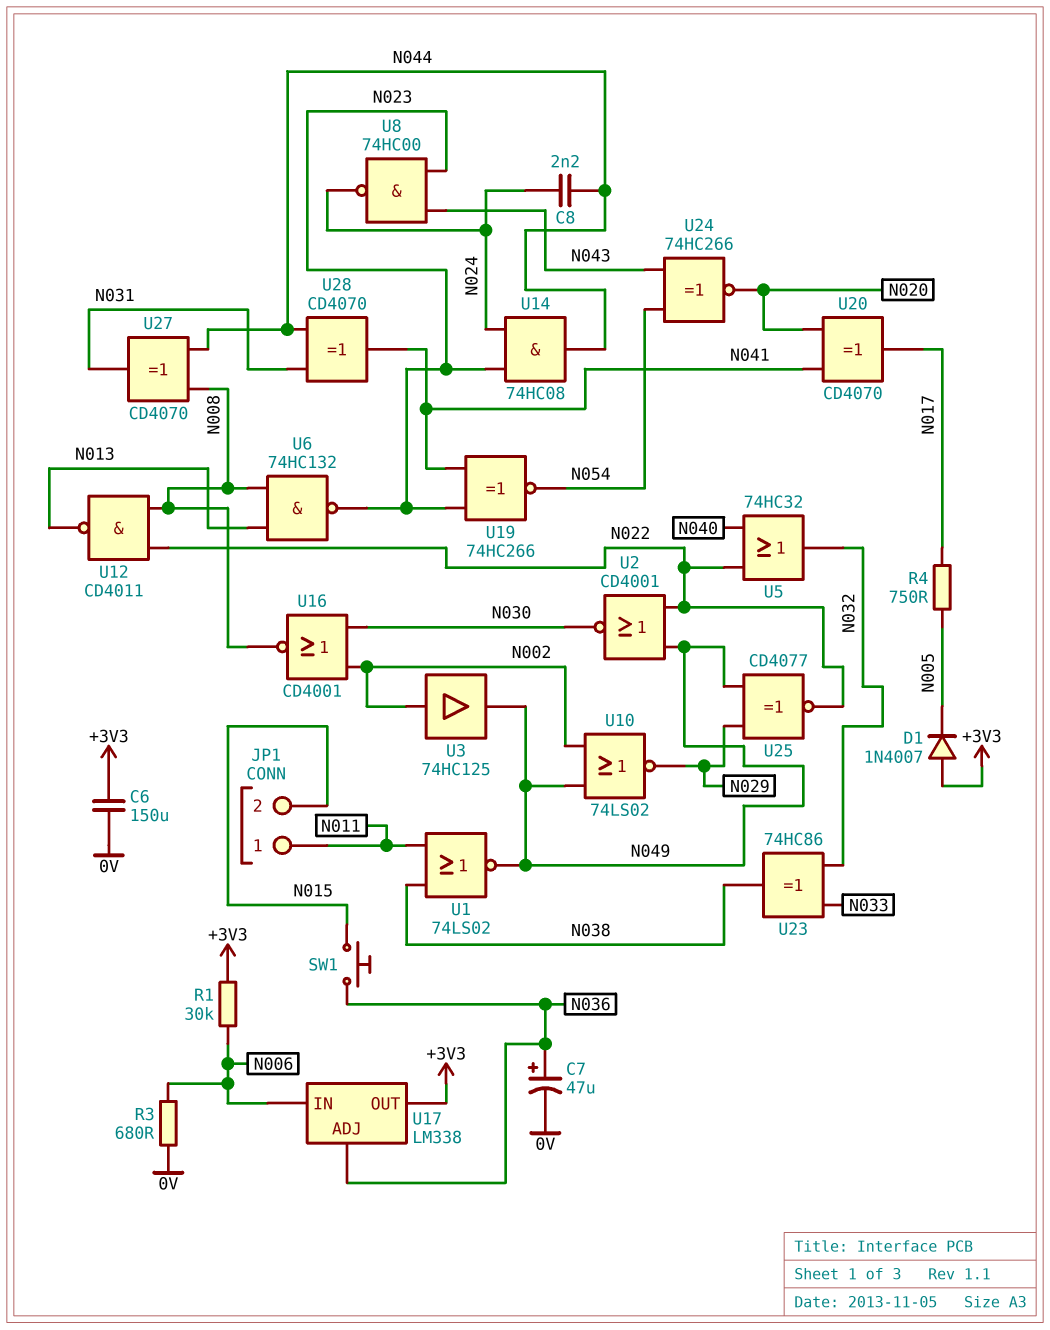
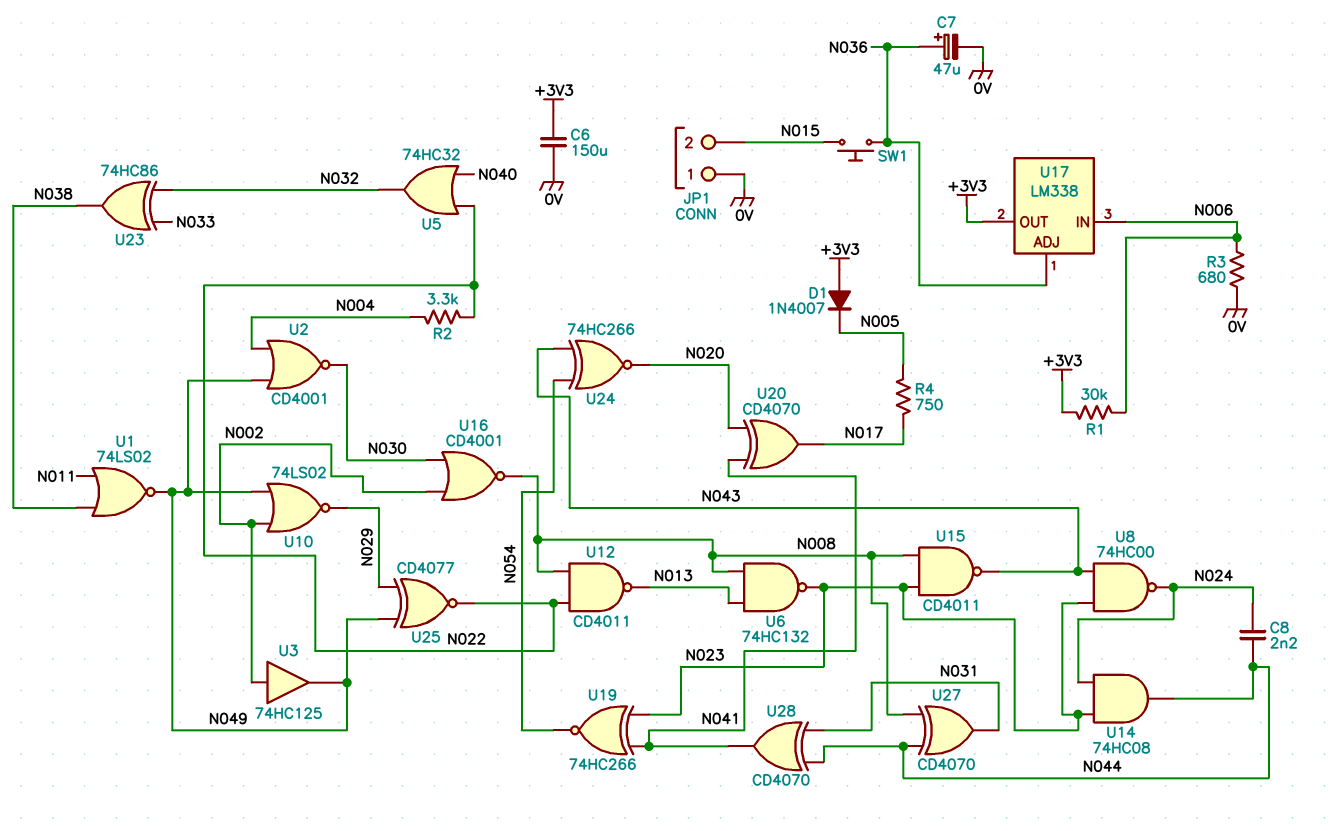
JP1 pin 1: N011 -> 0V
R2: none -> 3.3k (N004, N022)
U2: NOR CD4001 (in N022, in N049, out N030) -> NOR CD4001 (in N004, in N049, out N030)
U15: none -> NAND CD4011 (in N008, in N023, out N043)

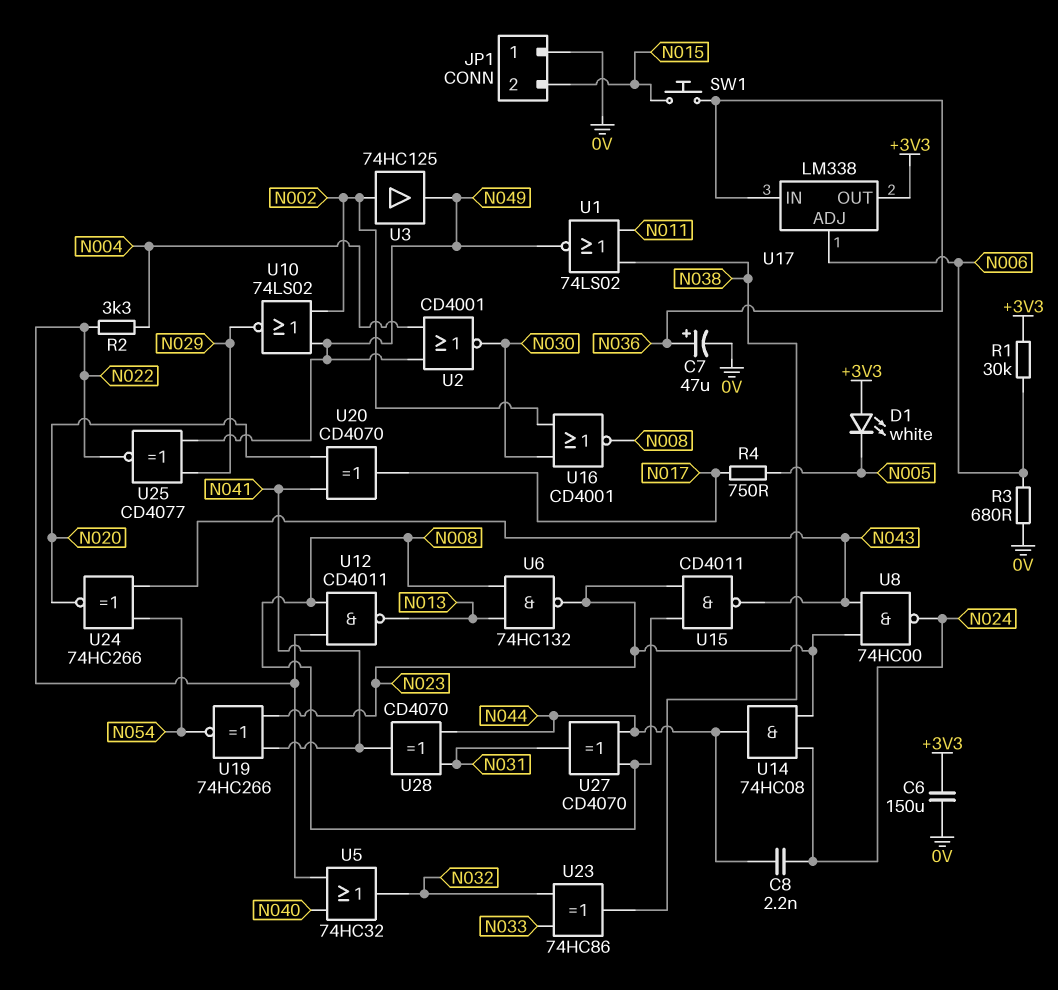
D1: diode 1N4007 (A +3V3, K N005) -> LED white (A +3V3, K N005)
U17 pin ADJ: N036 -> N006
U17 pin IN: N006 -> N036

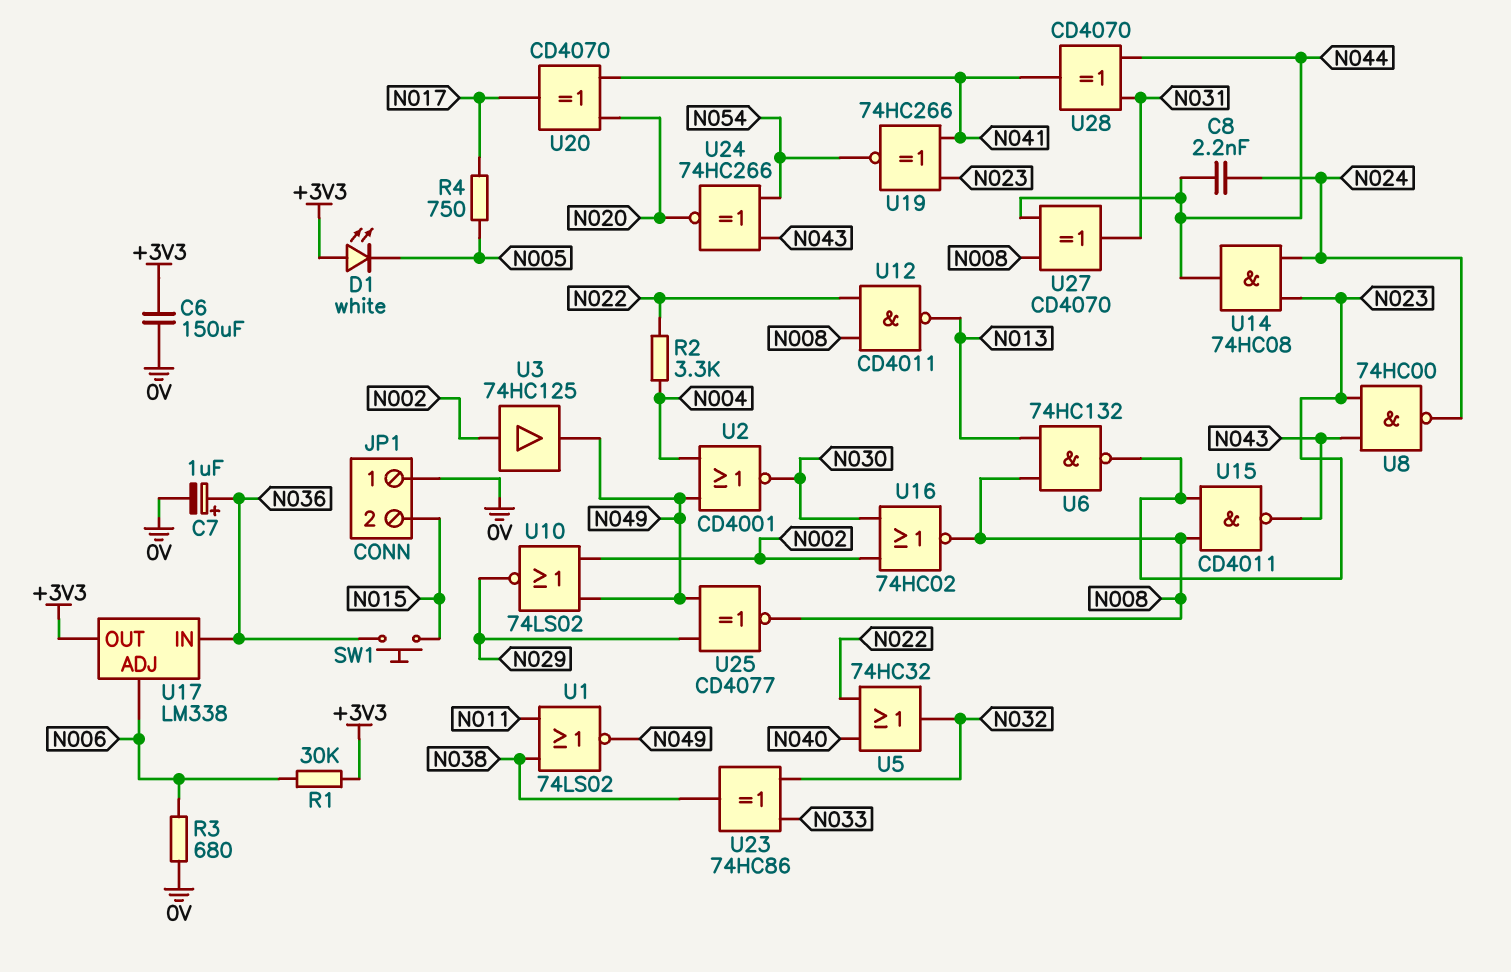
C7: 47uF (plus N036, minus 0V) -> 1uF (plus N036, minus 0V)
U16: NOR CD4001 (in N002, in N030, out N008) -> NOR 74HC02 (in N002, in N030, out N008)
U25: XNOR CD4077 (in N029, in N049, out N022) -> XNOR CD4077 (in N029, in N049, out N008)

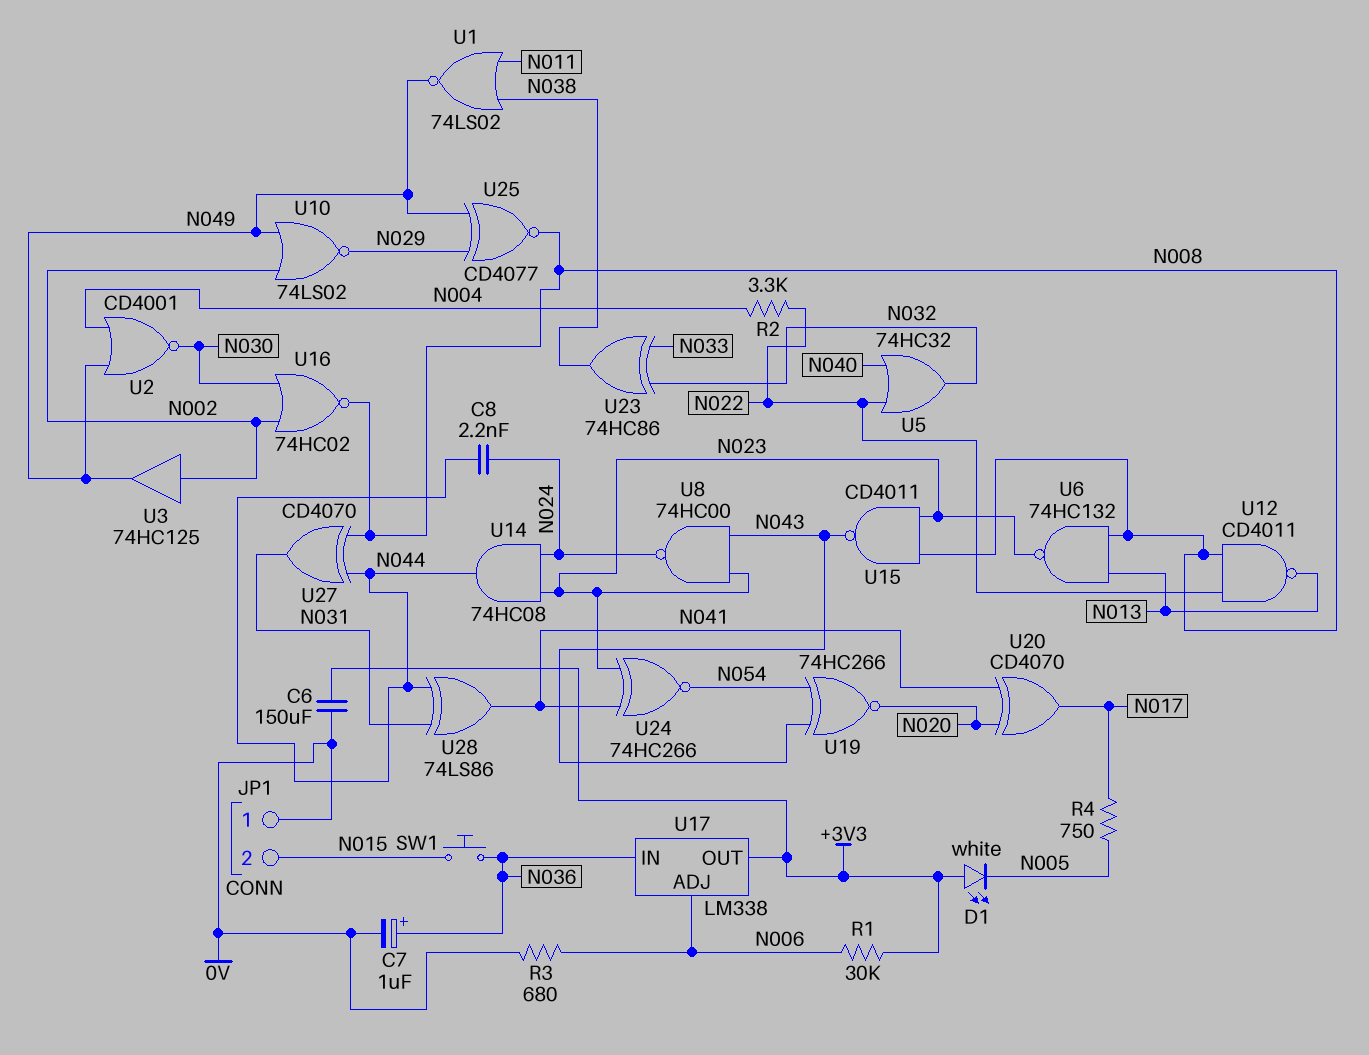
U19: XNOR 74HC266 (in N023, in N041, out N054) -> XNOR 74HC266 (in N043, in N054, out N020)
U24: XNOR 74HC266 (in N043, in N054, out N020) -> XNOR 74HC266 (in N023, in N041, out N054)
U28: XOR CD4070 (in N031, in N044, out N041) -> XOR 74LS86 (in N031, in N044, out N041)

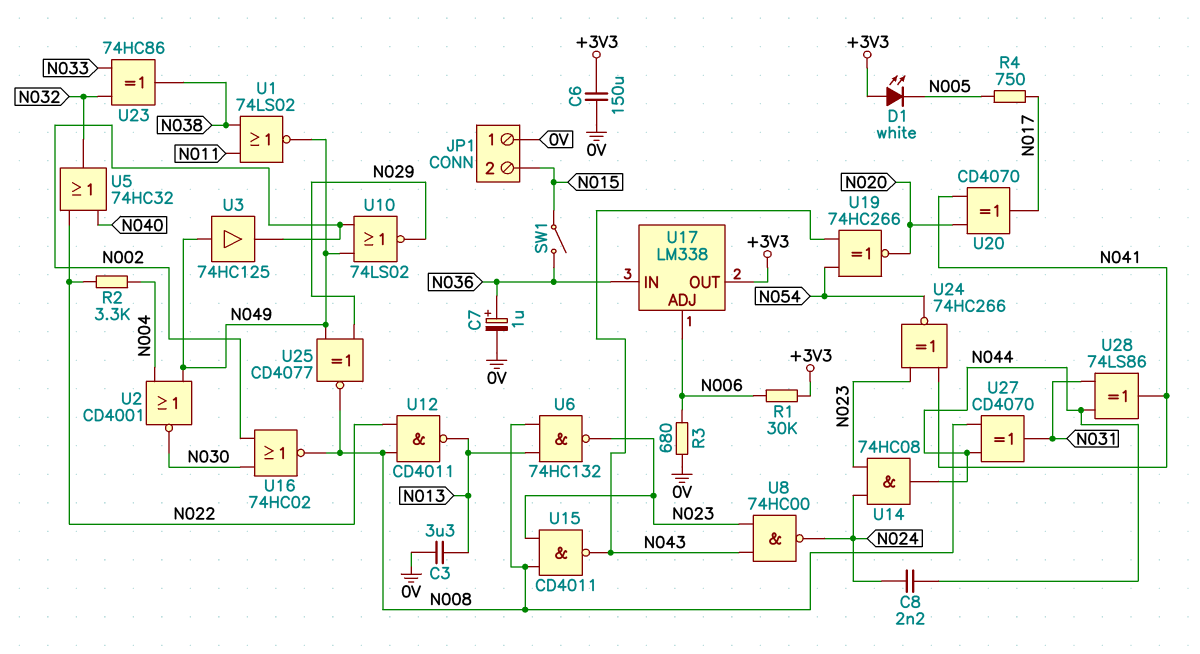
C3: none -> 3.3uF (0V, N013)
SW1: button (N015, N036) -> switch (N015, N036)
U3: buffer 74HC125 (in N002, out N049) -> buffer 74HC125 (in N049, out N002)

